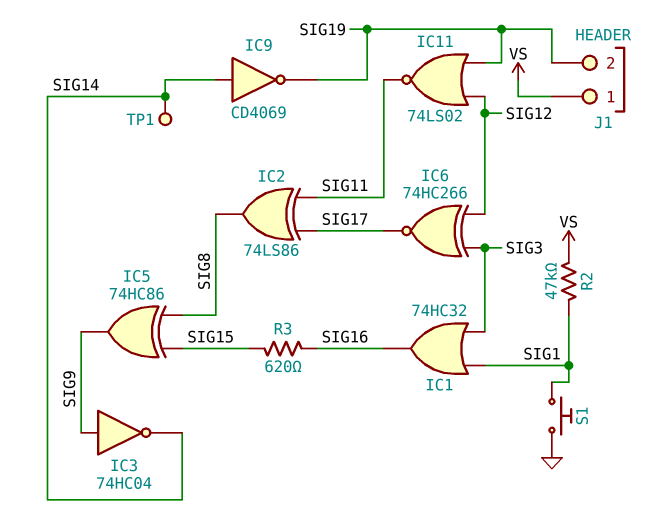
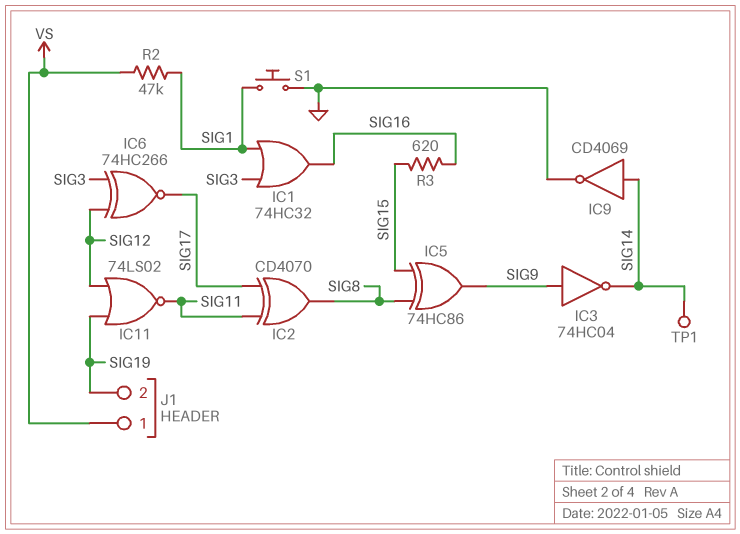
IC2: XOR 74LS86 (in SIG11, in SIG17, out SIG8) -> XOR CD4070 (in SIG11, in SIG17, out SIG8)
IC9: NOT CD4069 (in SIG14, out SIG19) -> NOT CD4069 (in SIG14, out GND)

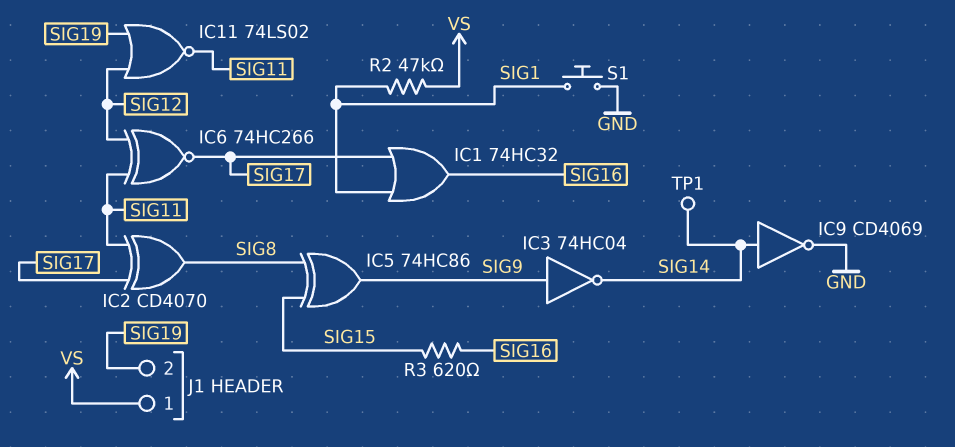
IC1: OR 74HC32 (in SIG1, in SIG3, out SIG16) -> OR 74HC32 (in SIG1, in SIG17, out SIG16)
IC6: XNOR 74HC266 (in SIG3, in SIG12, out SIG17) -> XNOR 74HC266 (in SIG11, in SIG12, out SIG17)

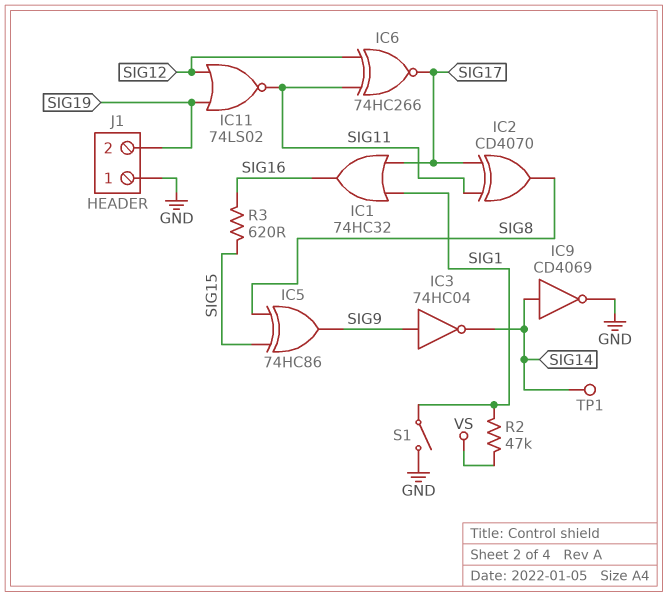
J1 pin 1: VS -> GND
S1: button (GND, SIG1) -> switch (GND, SIG1)

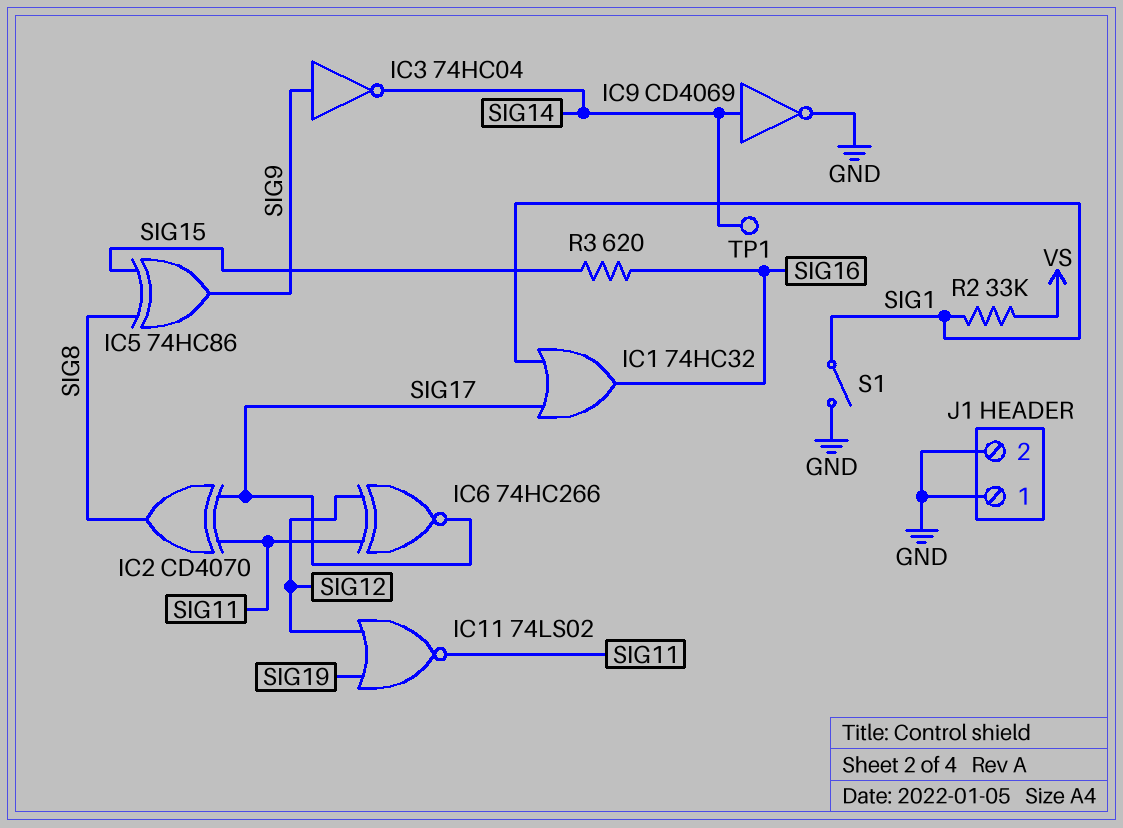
J1 pin 2: SIG19 -> GND
R2: 47k (SIG1, VS) -> 33k (SIG1, VS)

